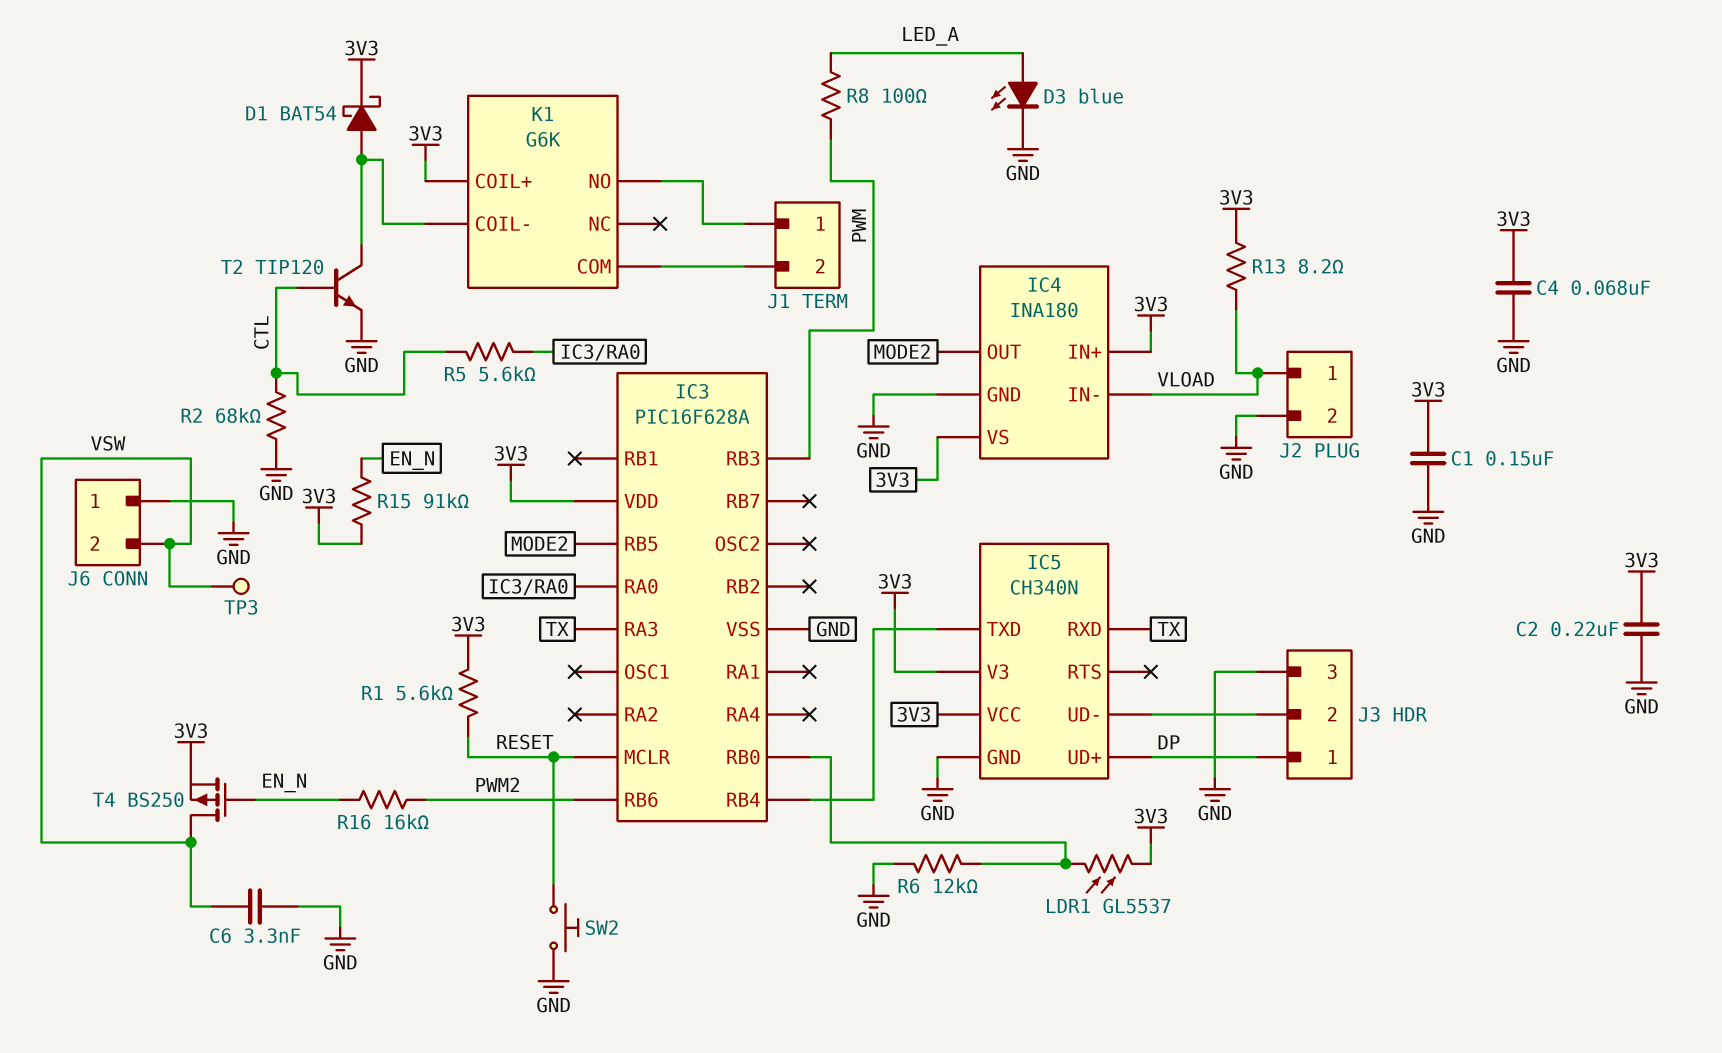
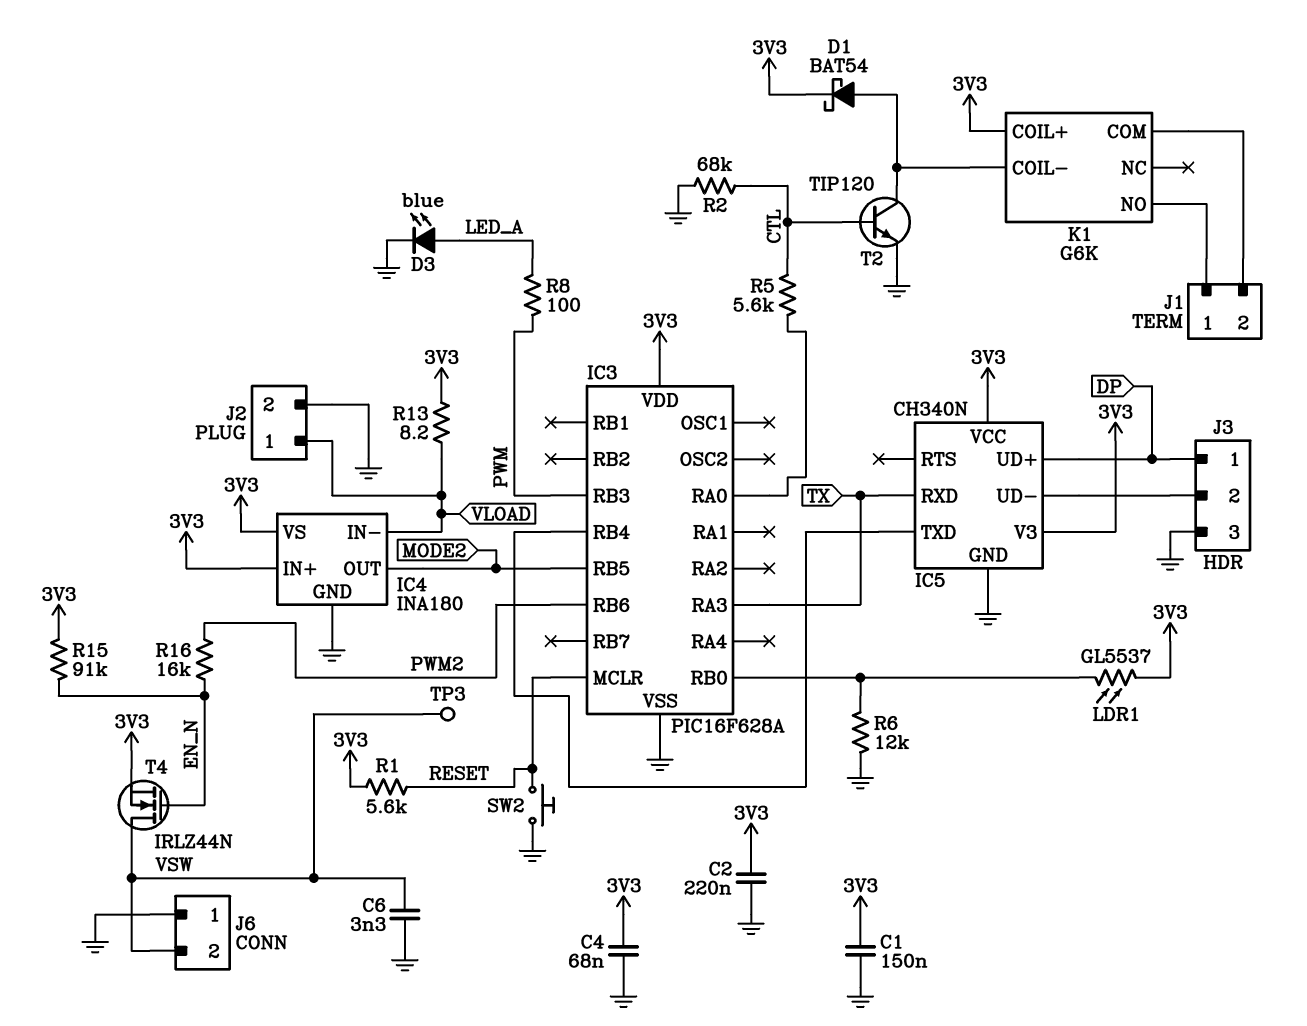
T4: PMOS BS250 (G EN_N, D VSW, S 3V3) -> NMOS IRLZ44N (G EN_N, D VSW, S 3V3)

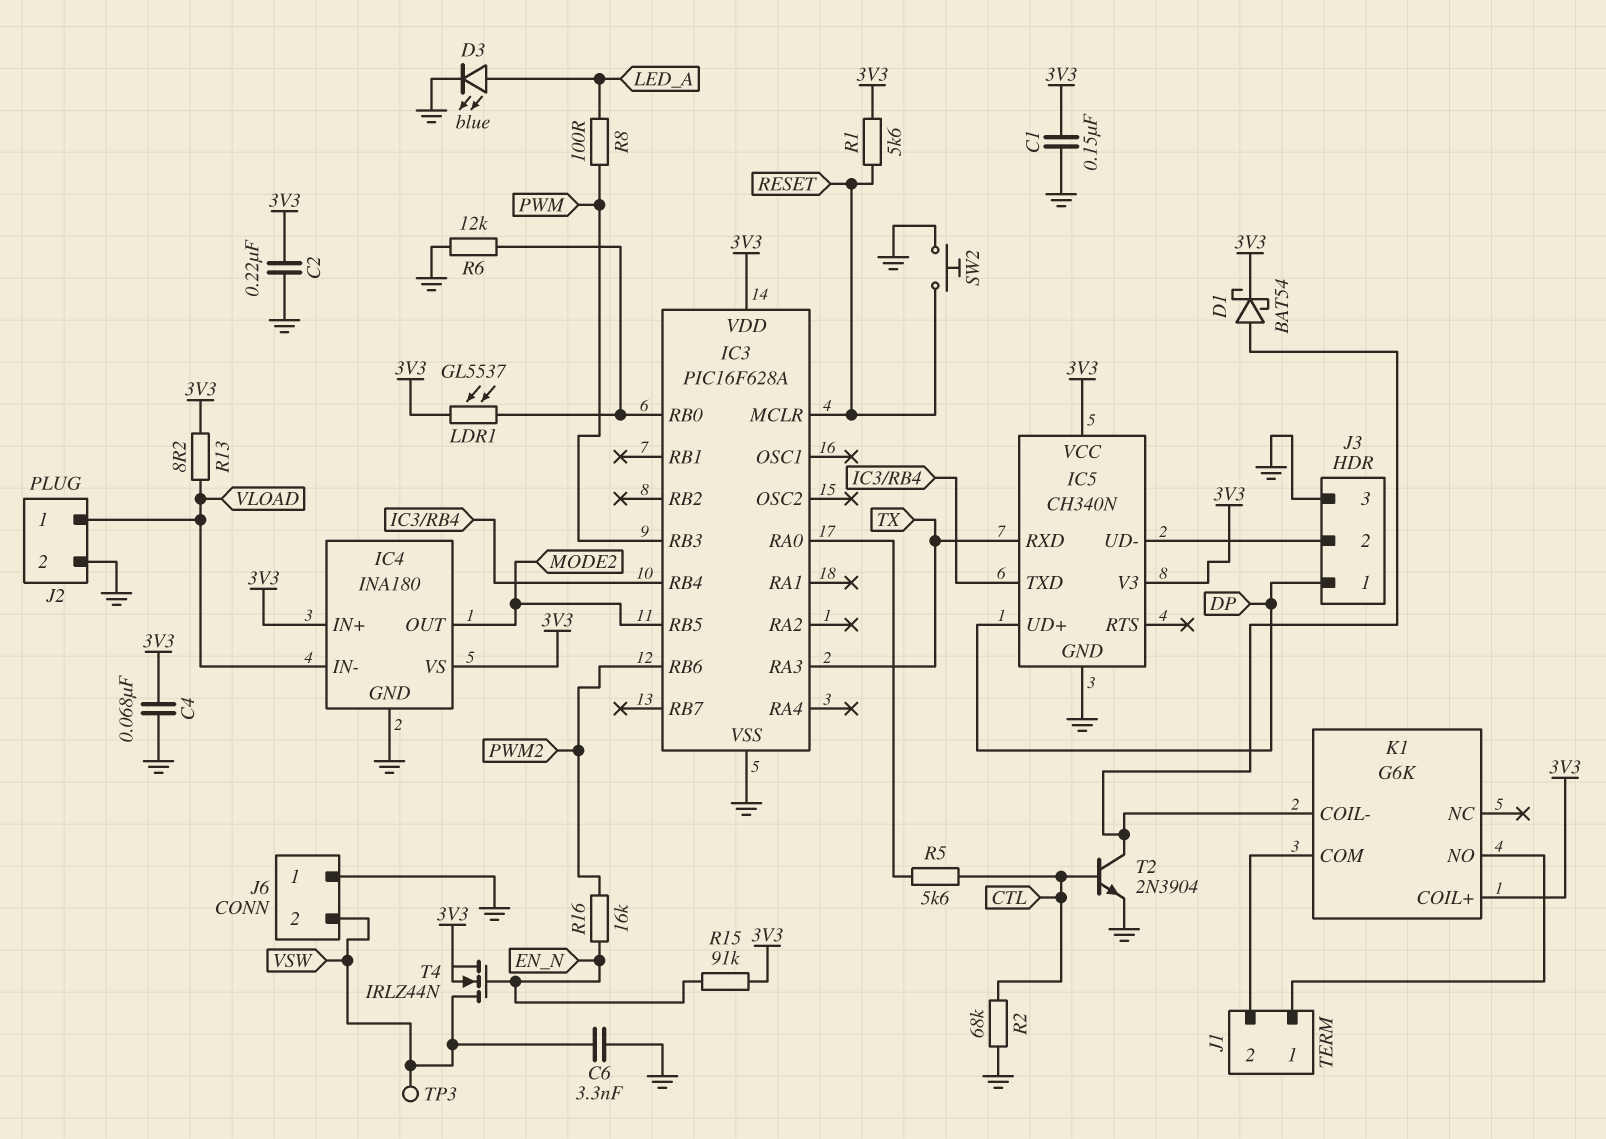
T2: NPN TIP120 (B CTL, C K1/COIL-, E GND) -> NPN 2N3904 (B CTL, C K1/COIL-, E GND)

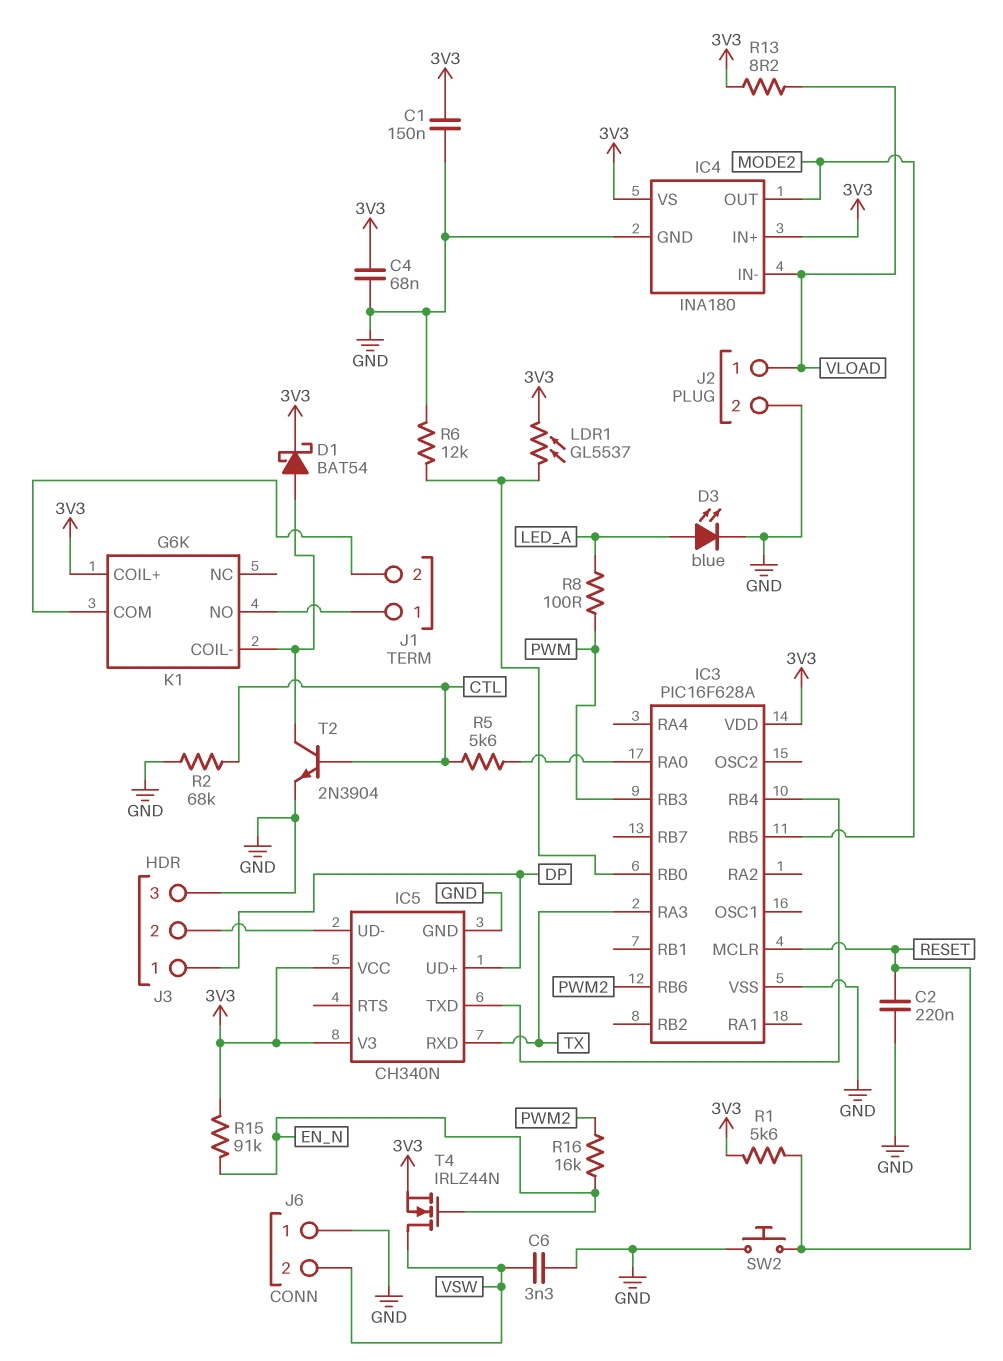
C2: 220nF (3V3, GND) -> 220nF (GND, RESET)
TP3: test point (VSW) -> none

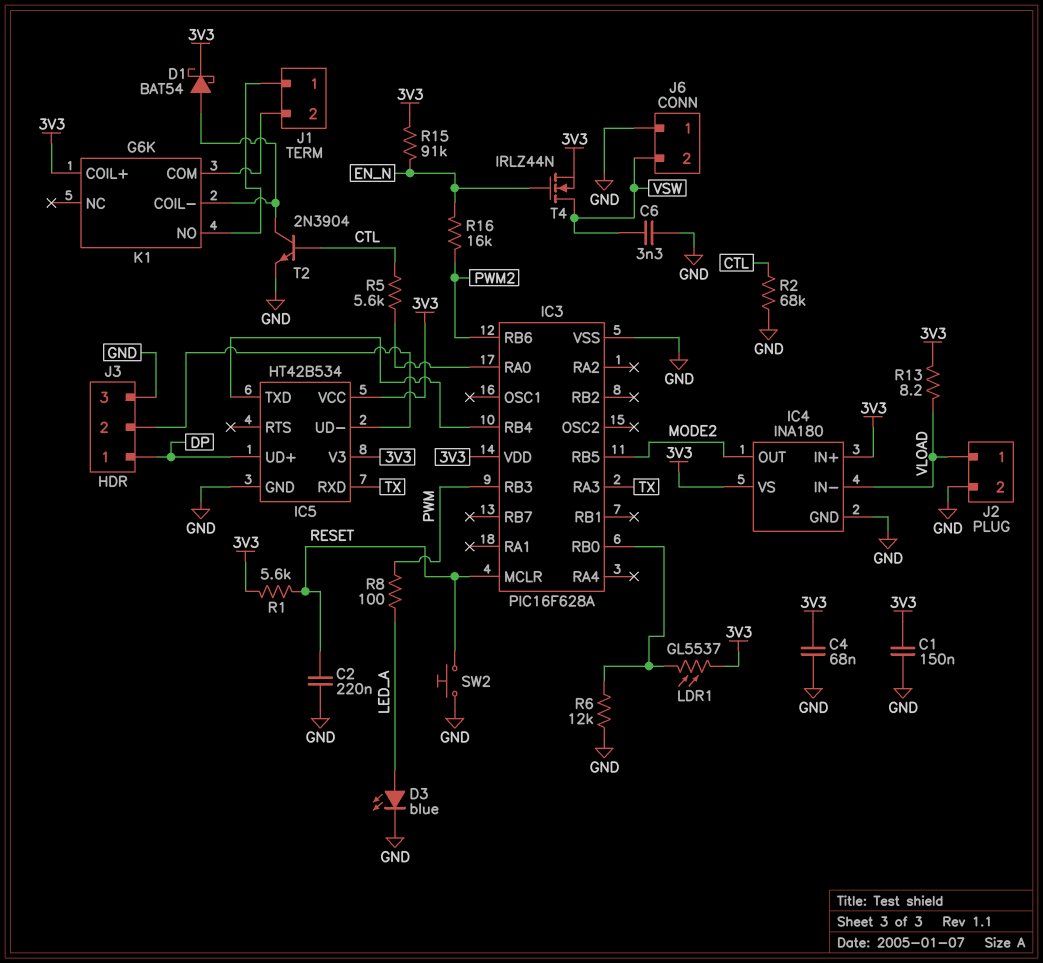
IC5: CH340N -> HT42B534

